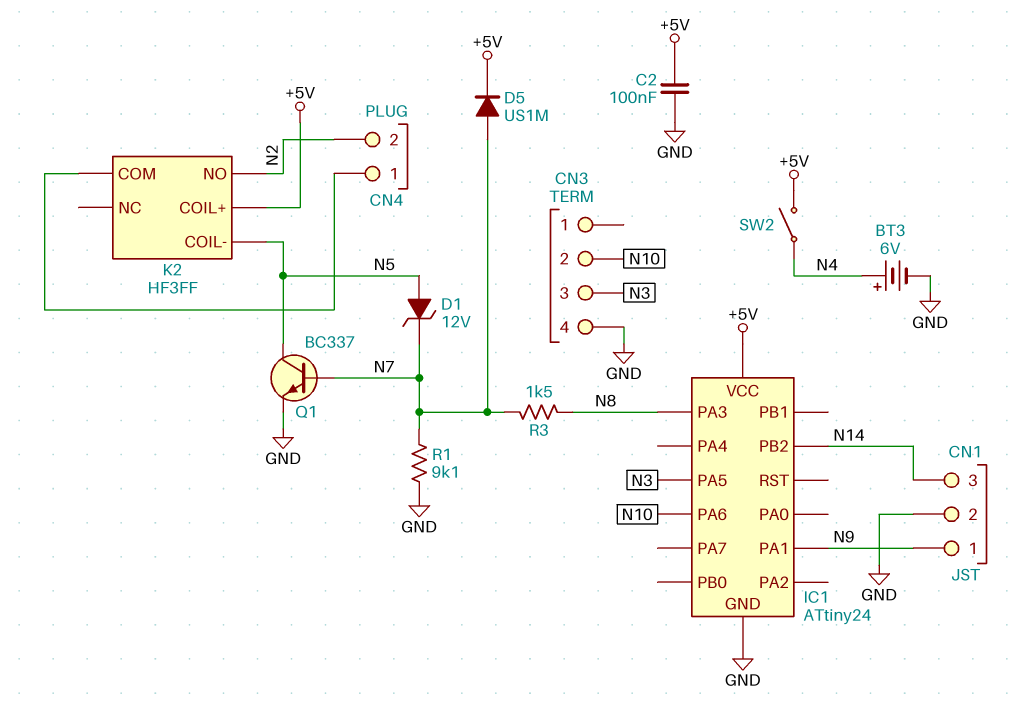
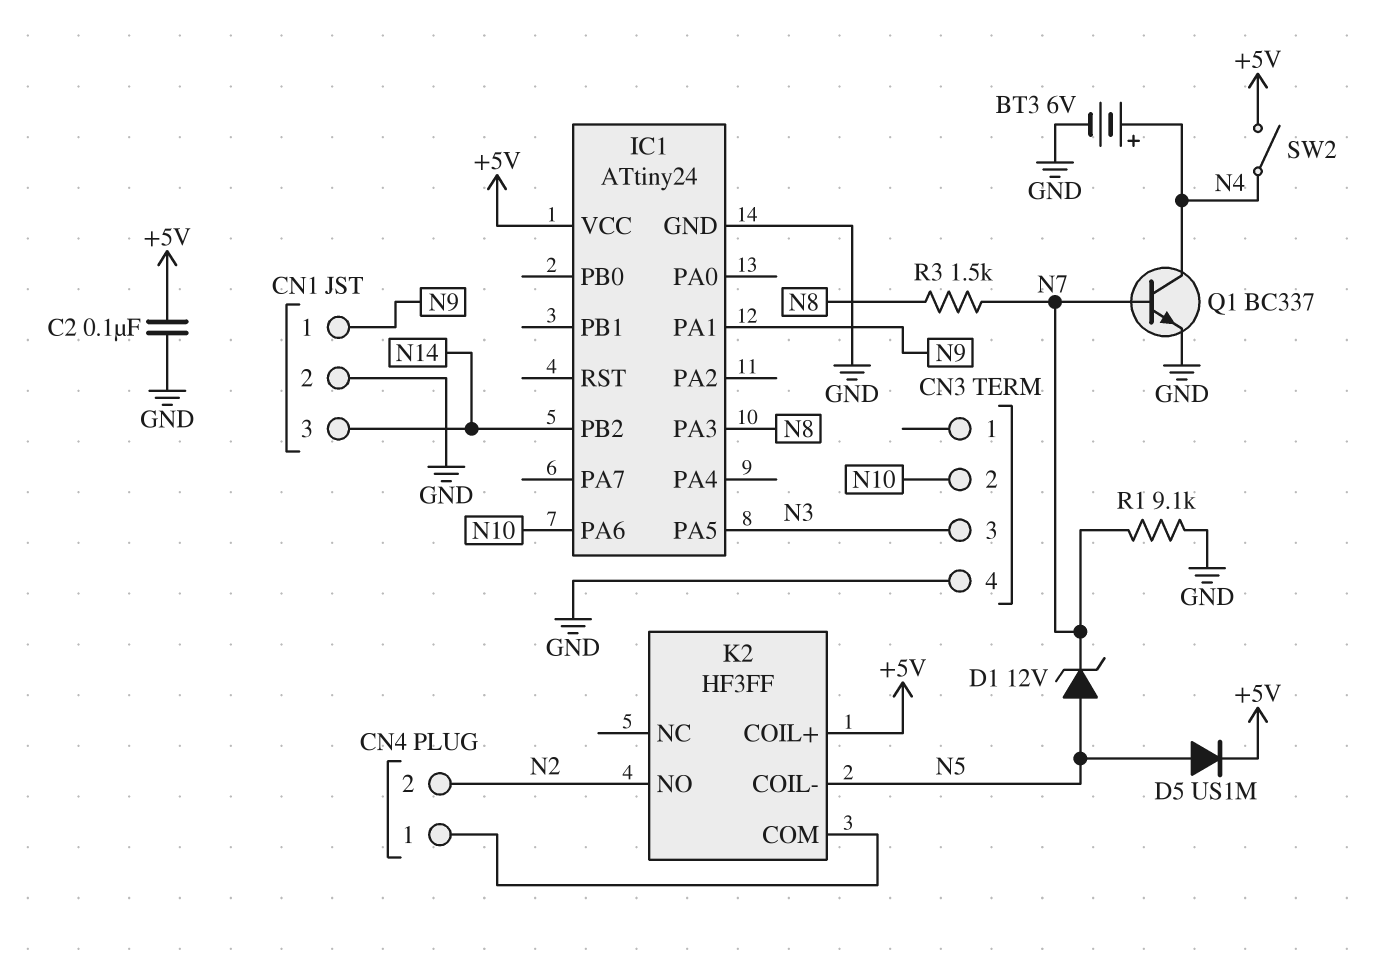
D5: diode US1M (A N7, K +5V) -> diode US1M (A N5, K +5V)
Q1: NPN BC337 (B N7, C N5, E GND) -> NPN BC337 (B N7, C N4, E GND)

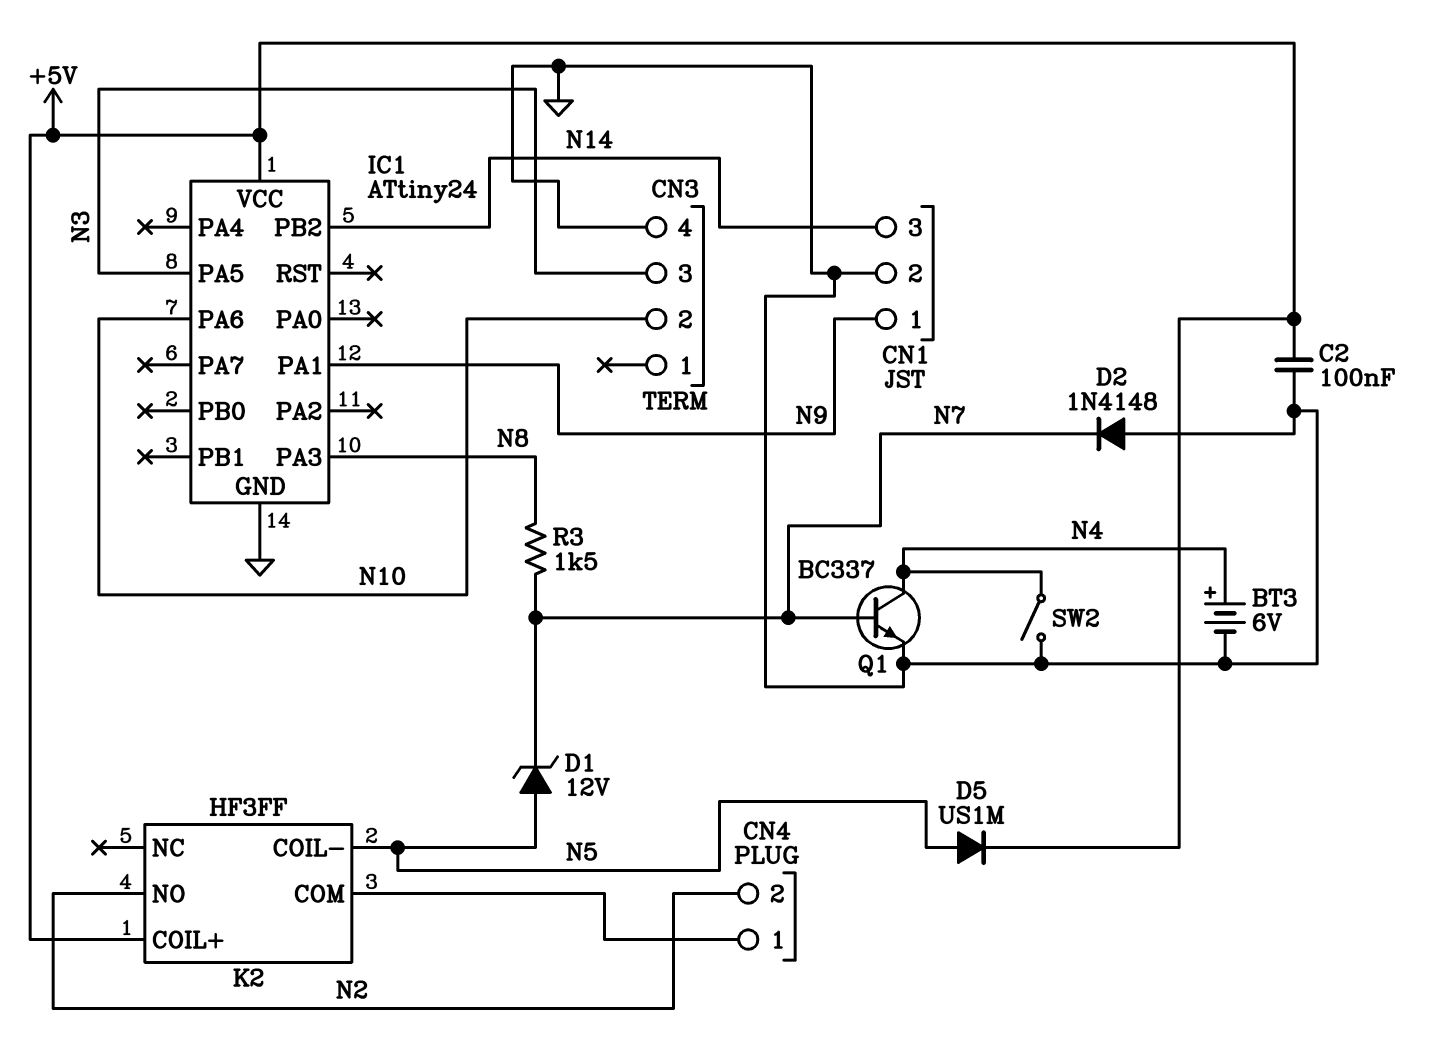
D2: none -> diode 1N4148 (A GND, K N7)
R1: 9.1k (GND, N7) -> none
SW2: switch (+5V, N4) -> switch (GND, N4)

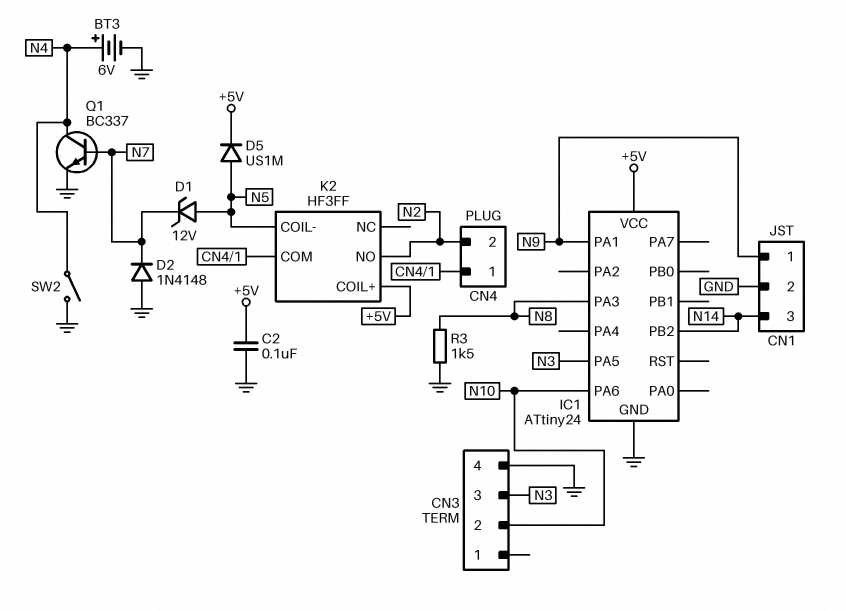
R3: 1.5k (N7, N8) -> 1.5k (GND, N8)

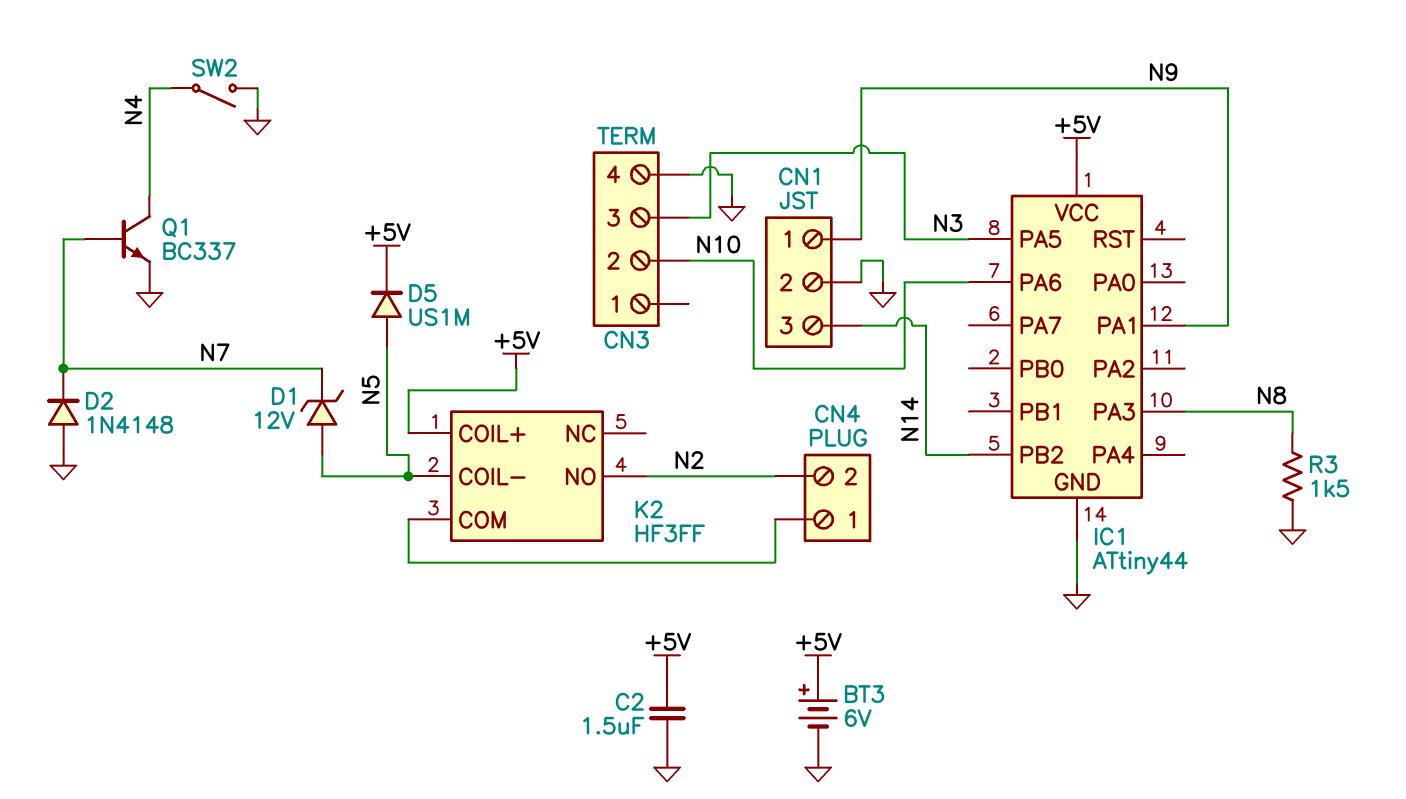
BT3: 6V (plus N4, minus GND) -> 6V (plus +5V, minus GND)
C2: 100nF (+5V, GND) -> 1.5uF (+5V, GND)
IC1: ATtiny24 -> ATtiny44

